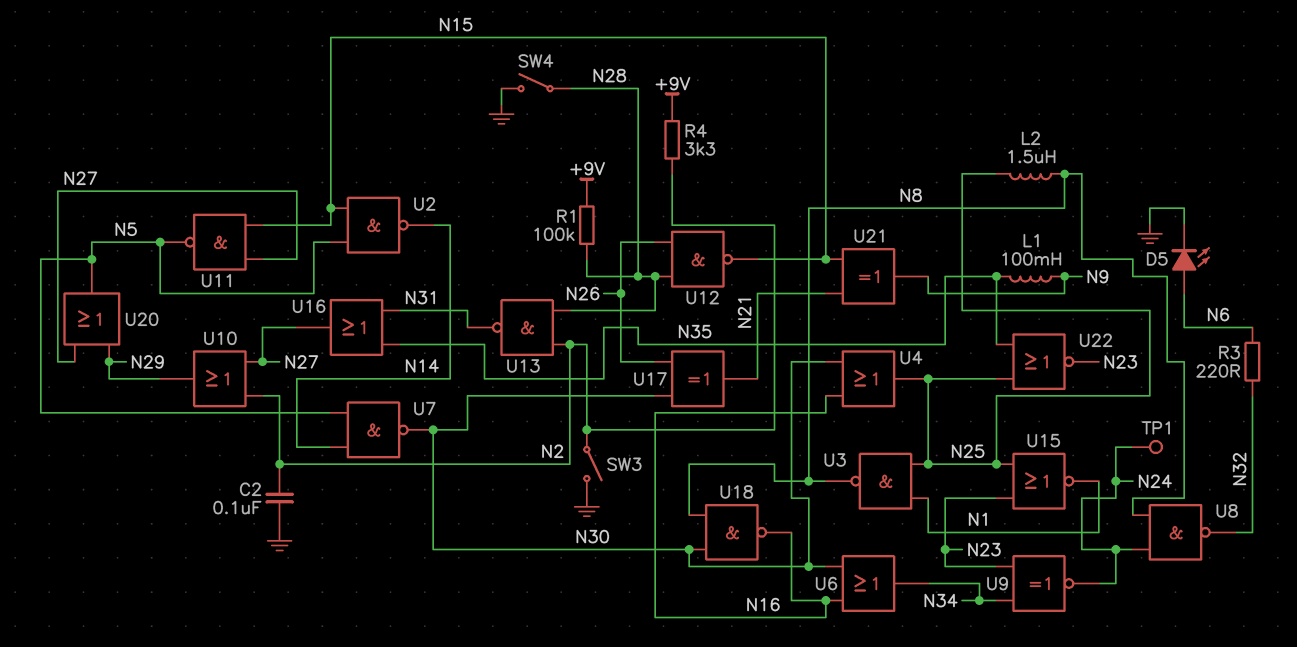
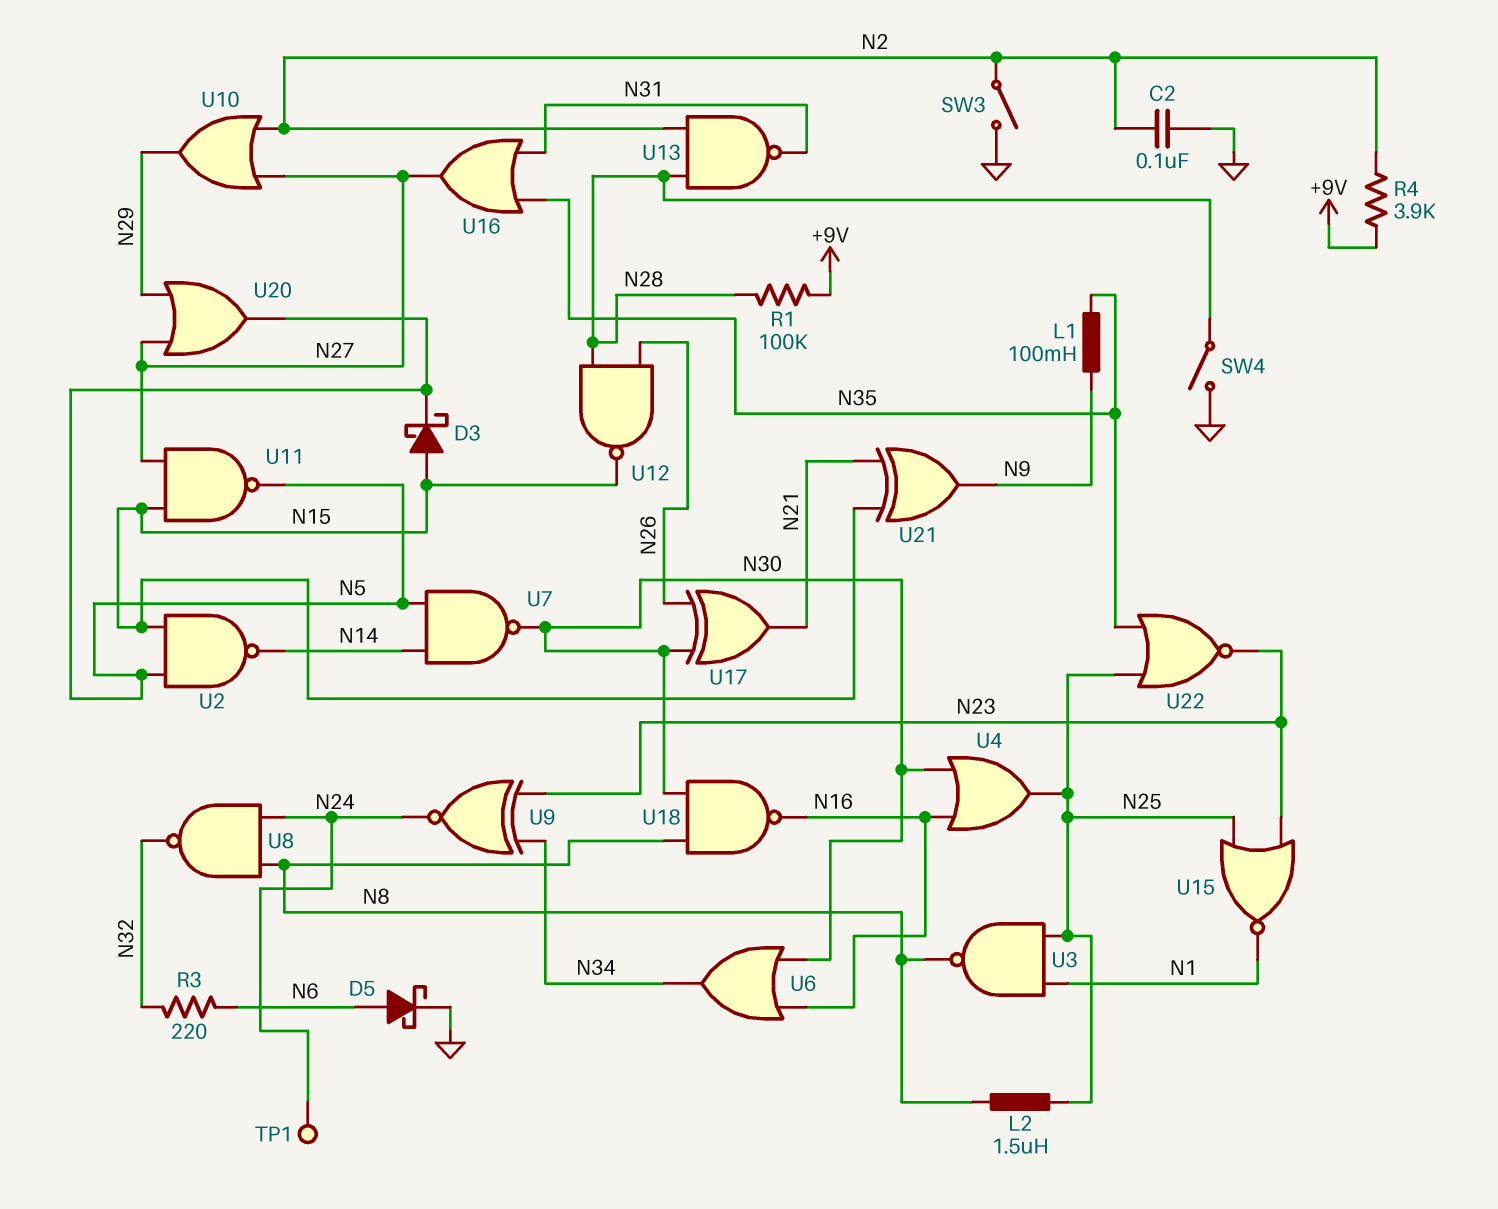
D3: none -> schottky (A N15, K N5)
D5: LED (A N6, K GND) -> schottky (A N6, K GND)
R4: 3.3k (+9V, N2) -> 3.9k (+9V, N2)

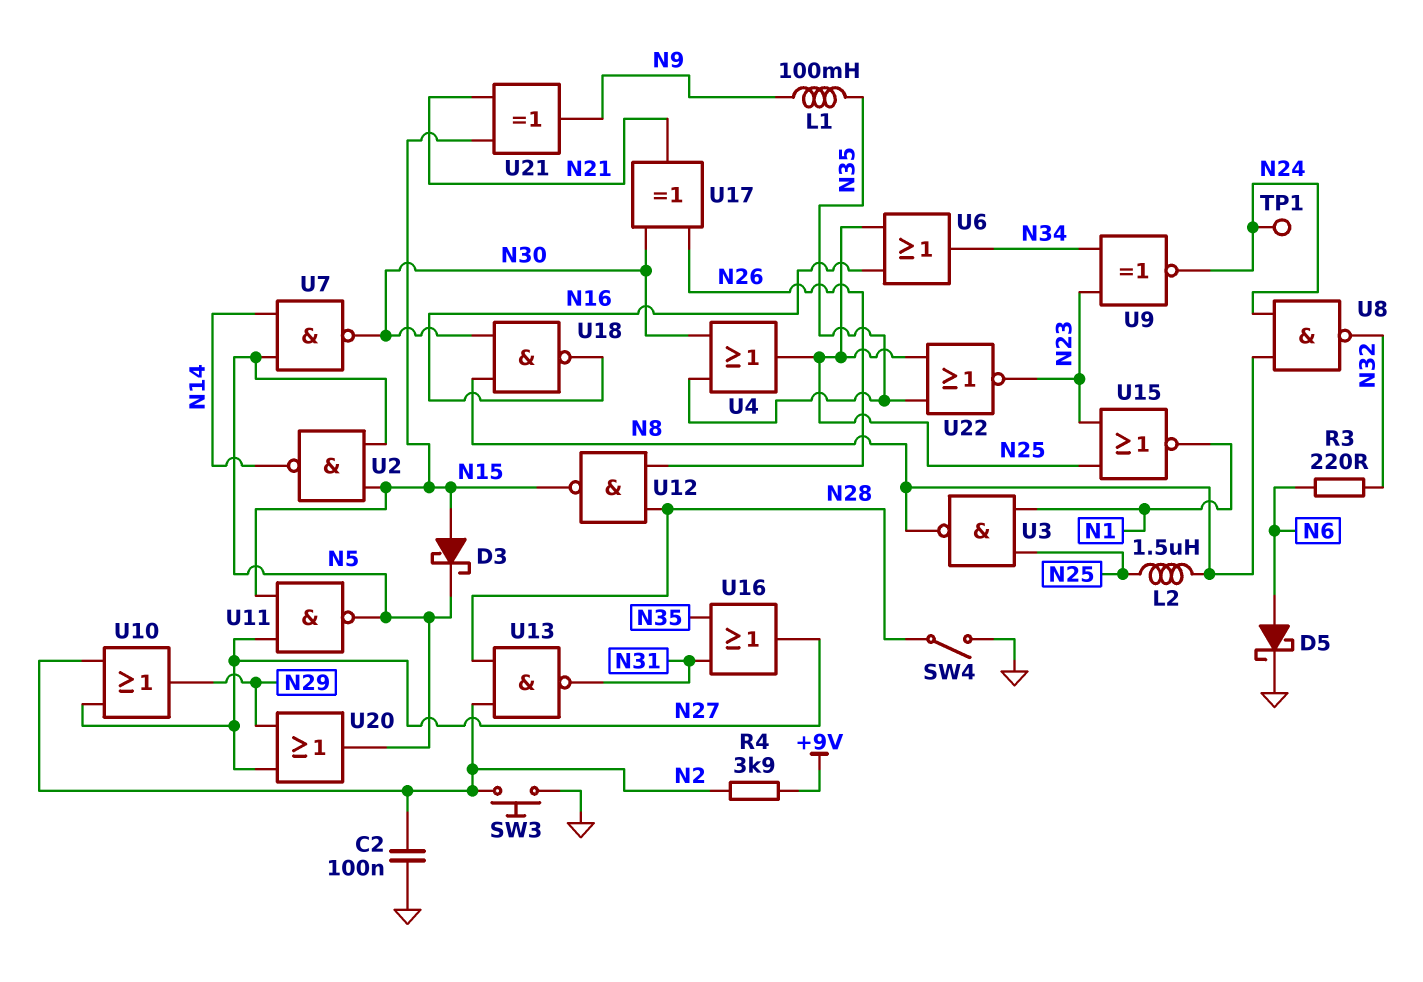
R1: 100k (+9V, N28) -> none
SW3: switch (GND, N2) -> button (GND, N2)
U4: OR (in N16, in N30, out N25) -> OR (in N30, in N35, out N25)
U6: OR (in N16, in N30, out N34) -> OR (in N16, in N25, out N34)

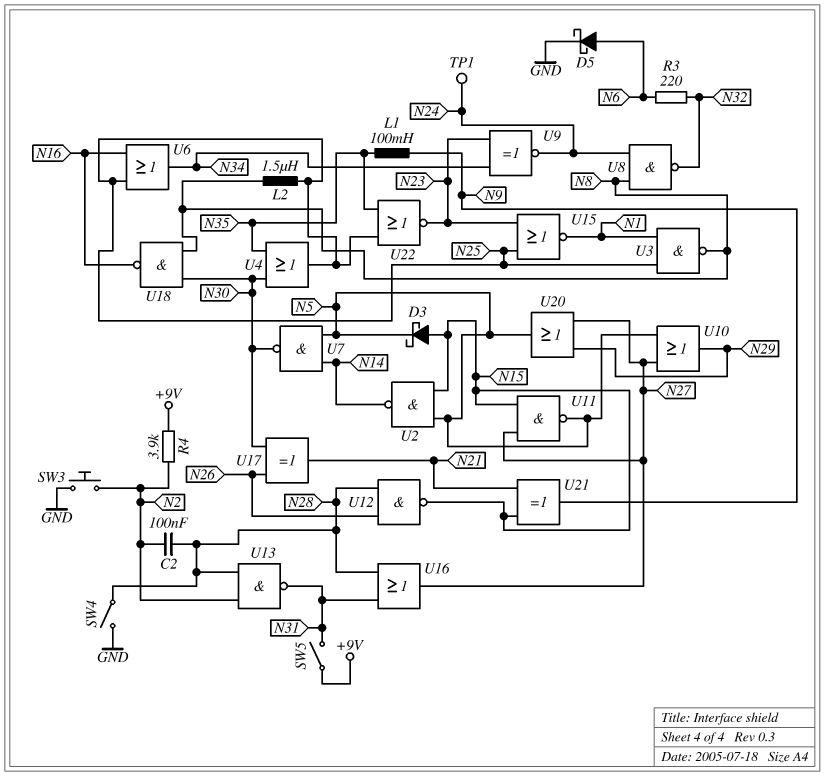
C2: 100nF (GND, N2) -> 100nF (N2, N28)
SW5: none -> switch (+9V, N31)
U10: OR (in N2, in N27, out N29) -> OR (in N5, in N27, out N29)
U16: OR (in N31, in N35, out N27) -> OR (in N28, in N31, out N27)

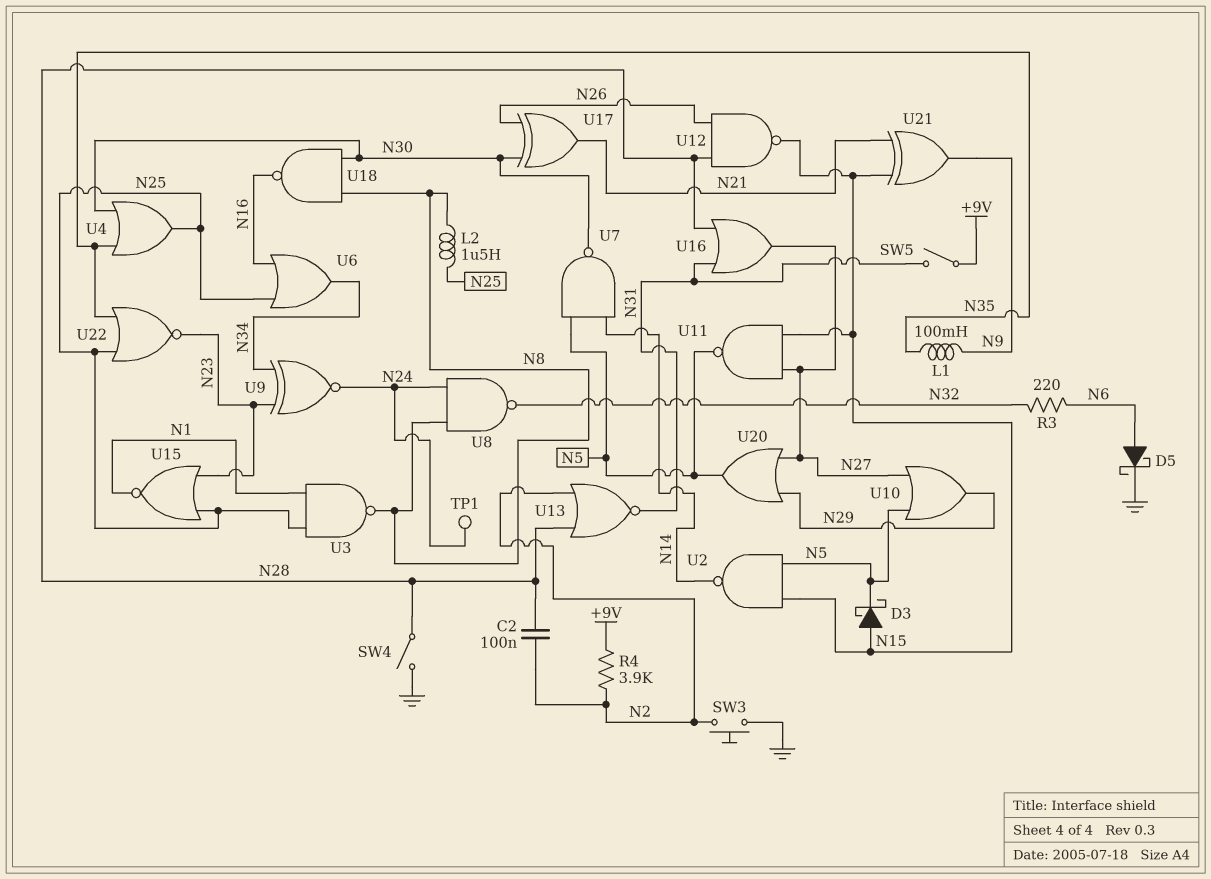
U13: NAND (in N2, in N28, out N31) -> NOR (in N2, in N28, out N31)

